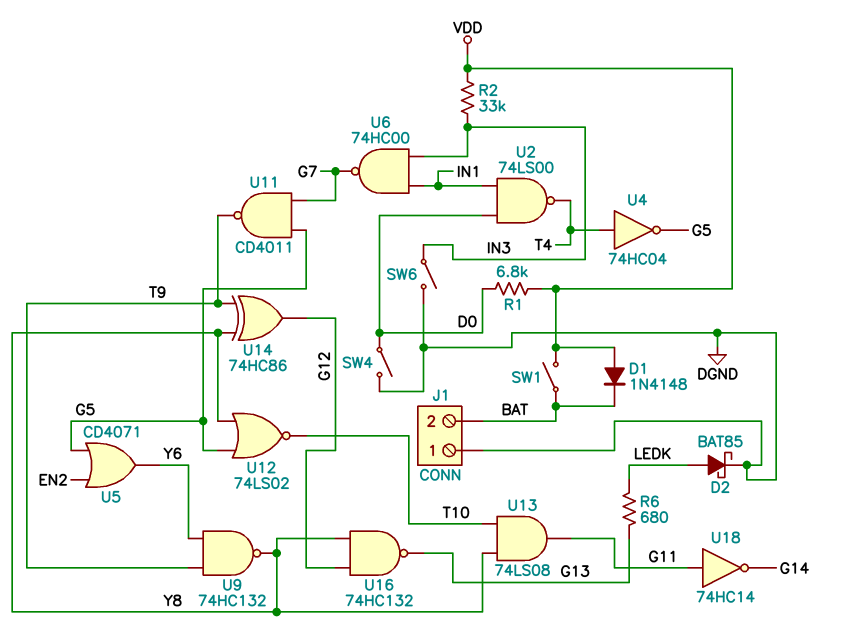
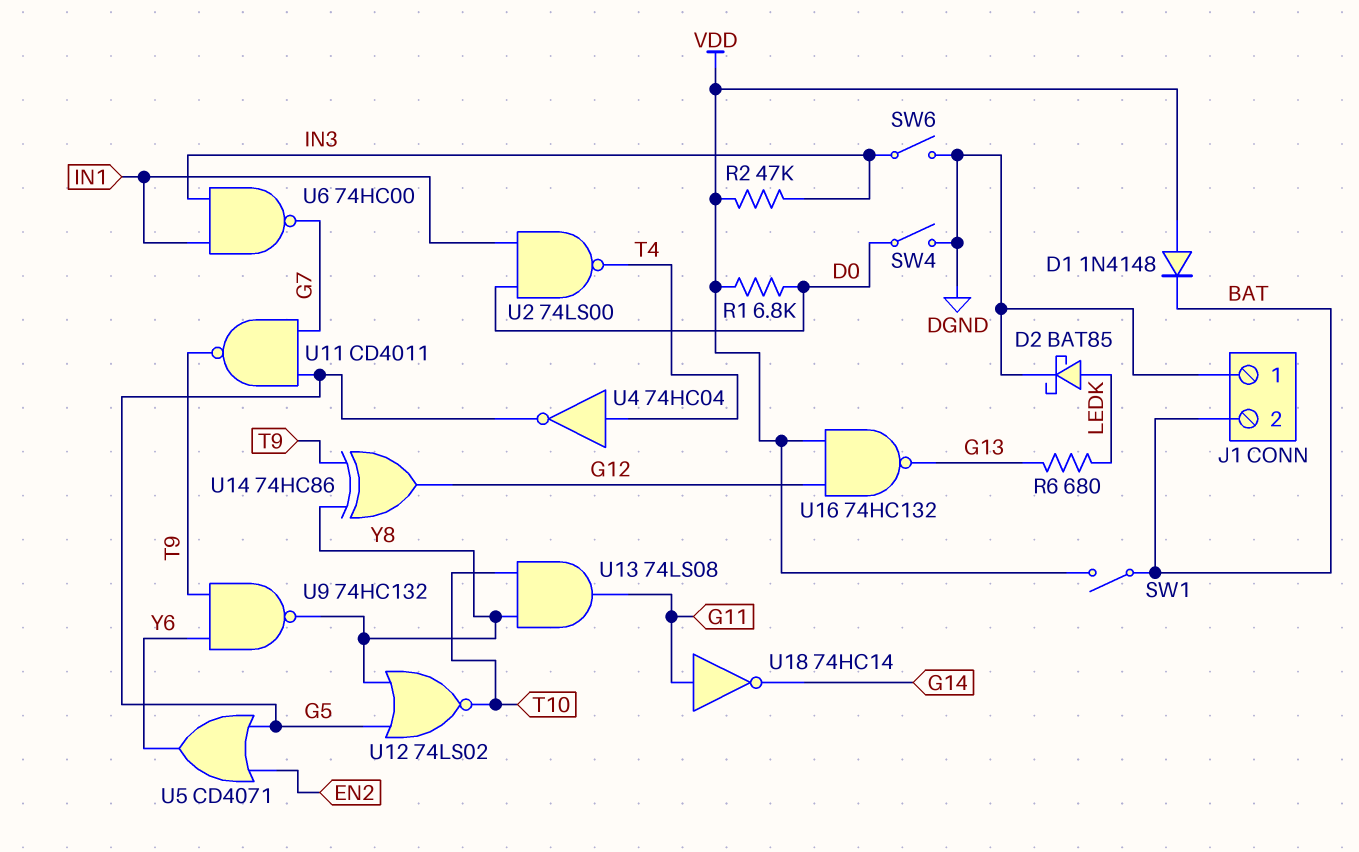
R2: 33k (IN3, VDD) -> 47k (IN3, VDD)
U16: NAND 74HC132 (in G12, in Y8, out G13) -> NAND 74HC132 (in G12, in VDD, out G13)

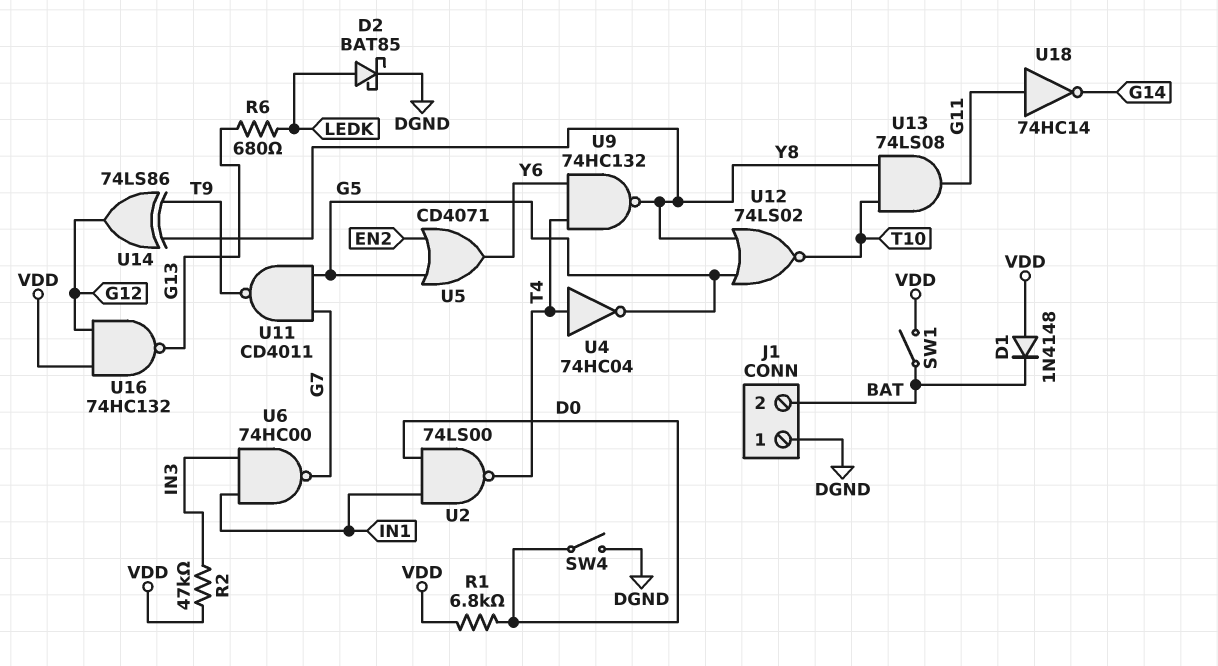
SW6: switch (DGND, IN3) -> none
U9: NAND 74HC132 (in T9, in Y6, out Y8) -> NAND 74HC132 (in T4, in Y6, out Y8)
U14: XOR 74HC86 (in T9, in Y8, out G12) -> XOR 74LS86 (in T9, in Y8, out G12)

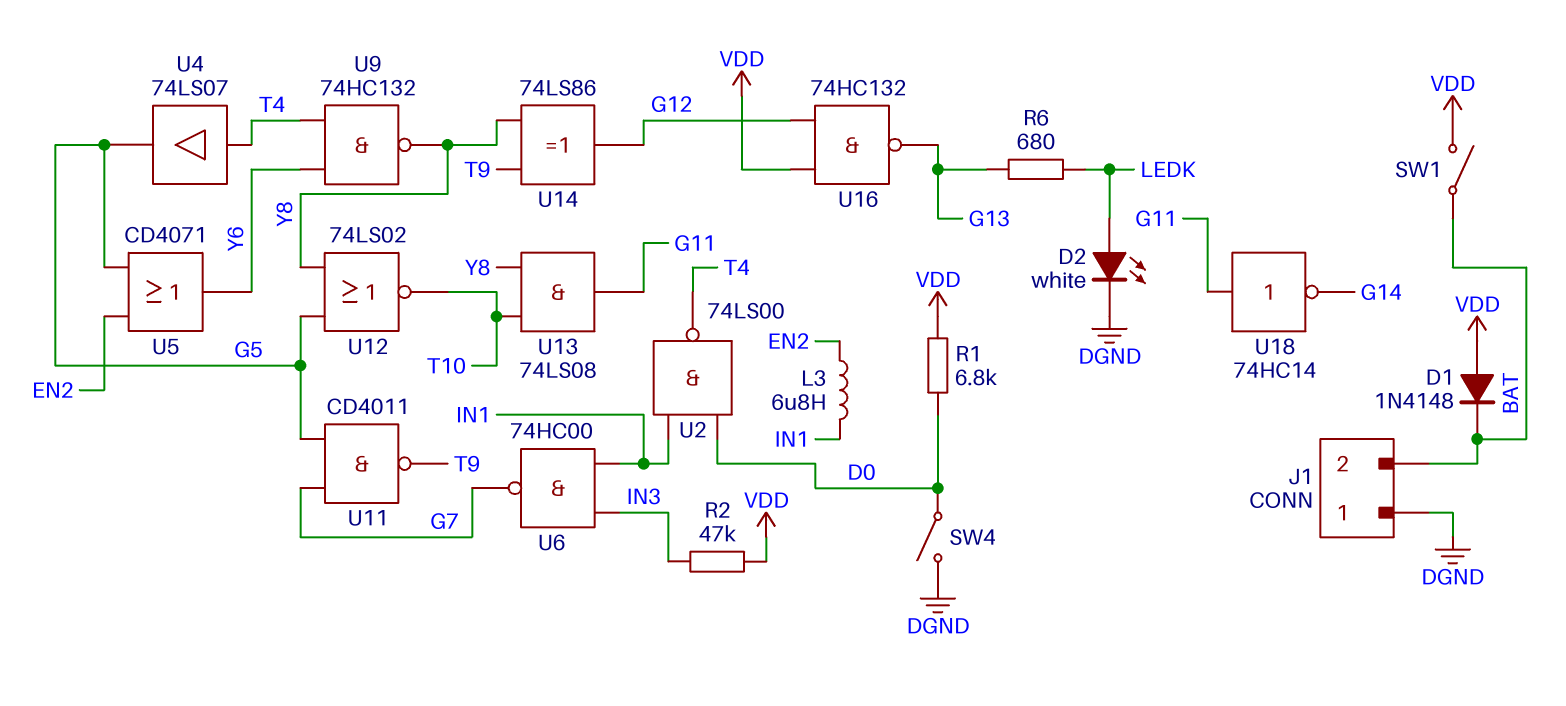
D2: schottky BAT85 (A LEDK, K DGND) -> LED white (A LEDK, K DGND)
L3: none -> 6.8uH (EN2, IN1)
U4: NOT 74HC04 (in T4, out G5) -> buffer 74LS07 (in T4, out G5)

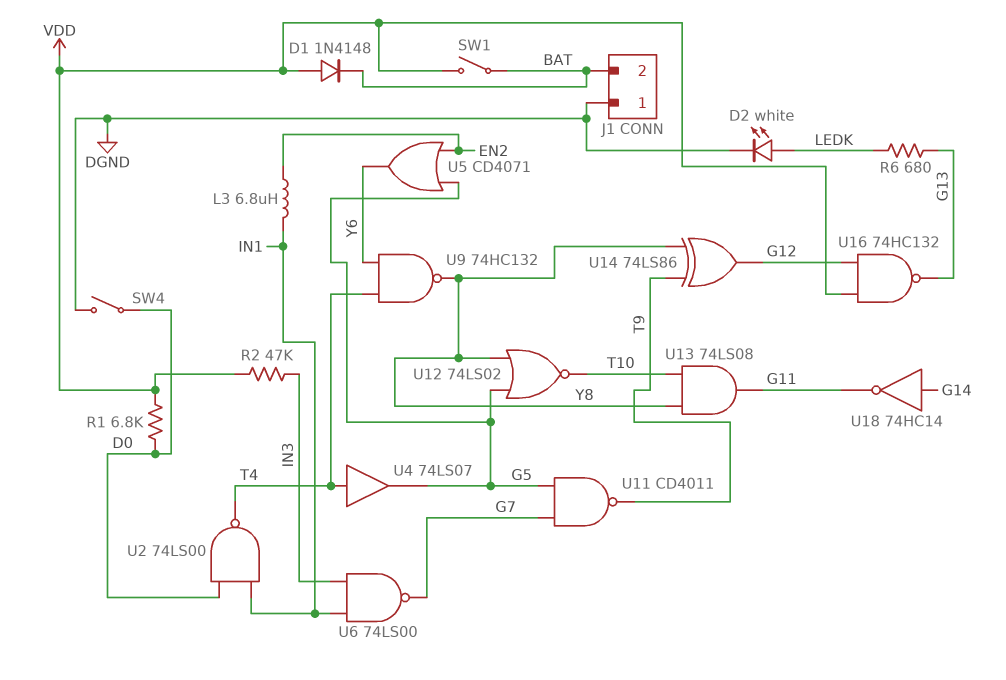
U6: NAND 74HC00 (in IN1, in IN3, out G7) -> NAND 74LS00 (in IN1, in IN3, out G7)
U18: NOT 74HC14 (in G11, out G14) -> NOT 74HC14 (in G14, out G11)

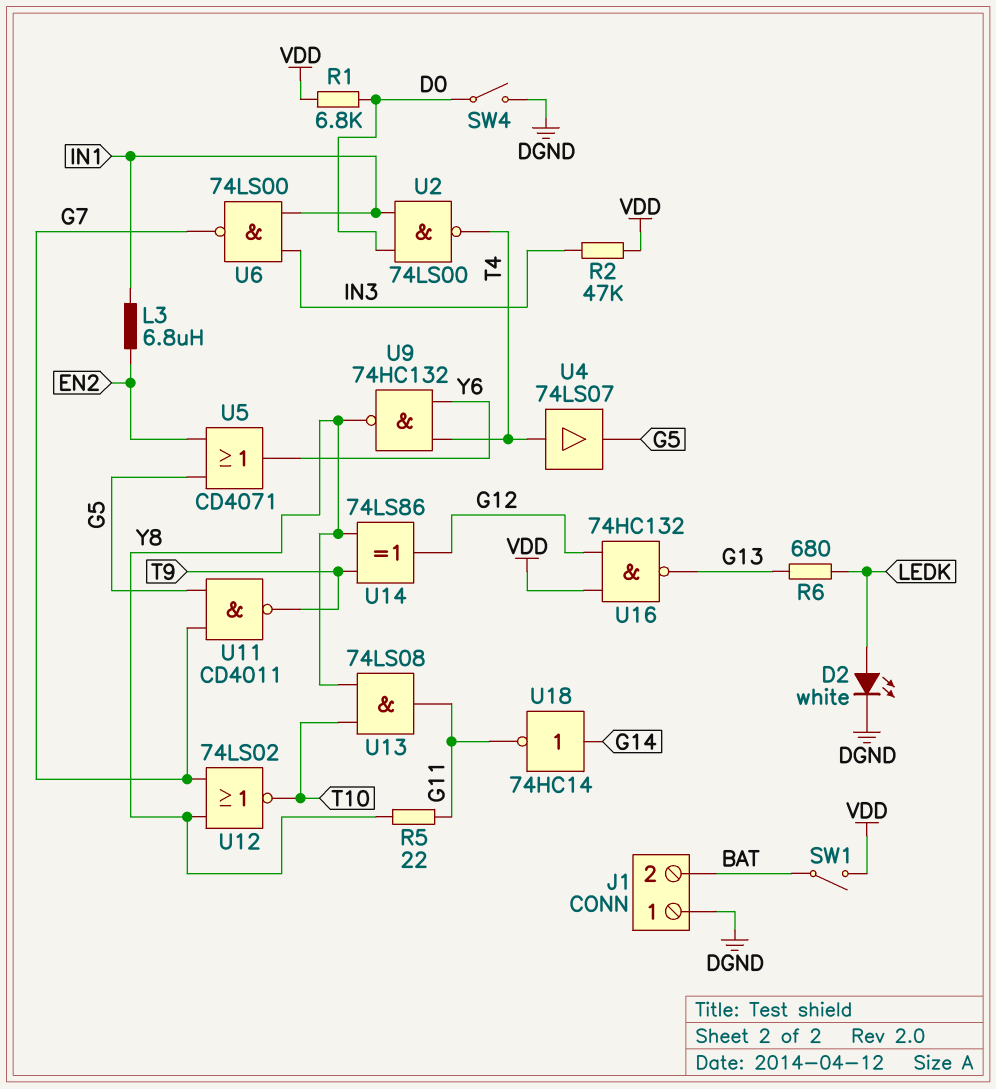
D1: diode 1N4148 (A VDD, K BAT) -> none
R5: none -> 22 (G11, Y8)
U12: NOR 74LS02 (in G5, in Y8, out T10) -> NOR 74LS02 (in G7, in Y8, out T10)

